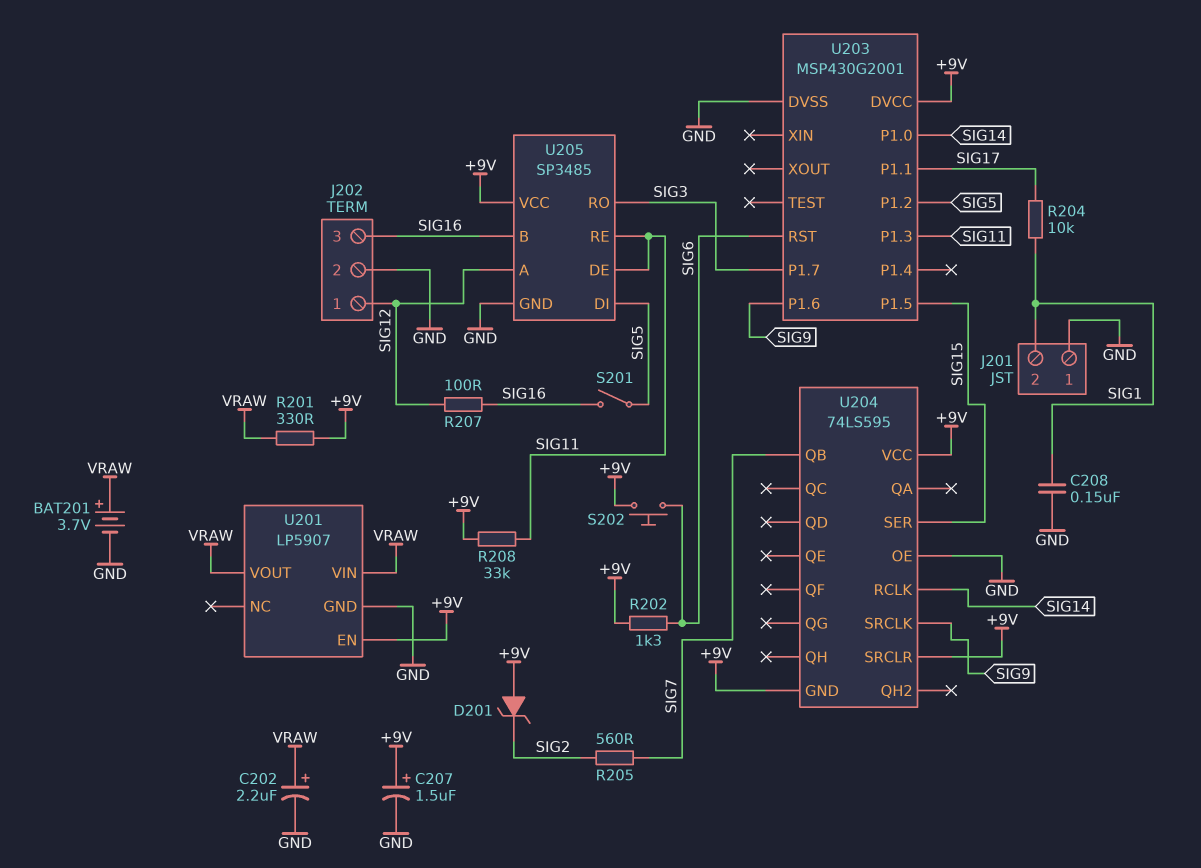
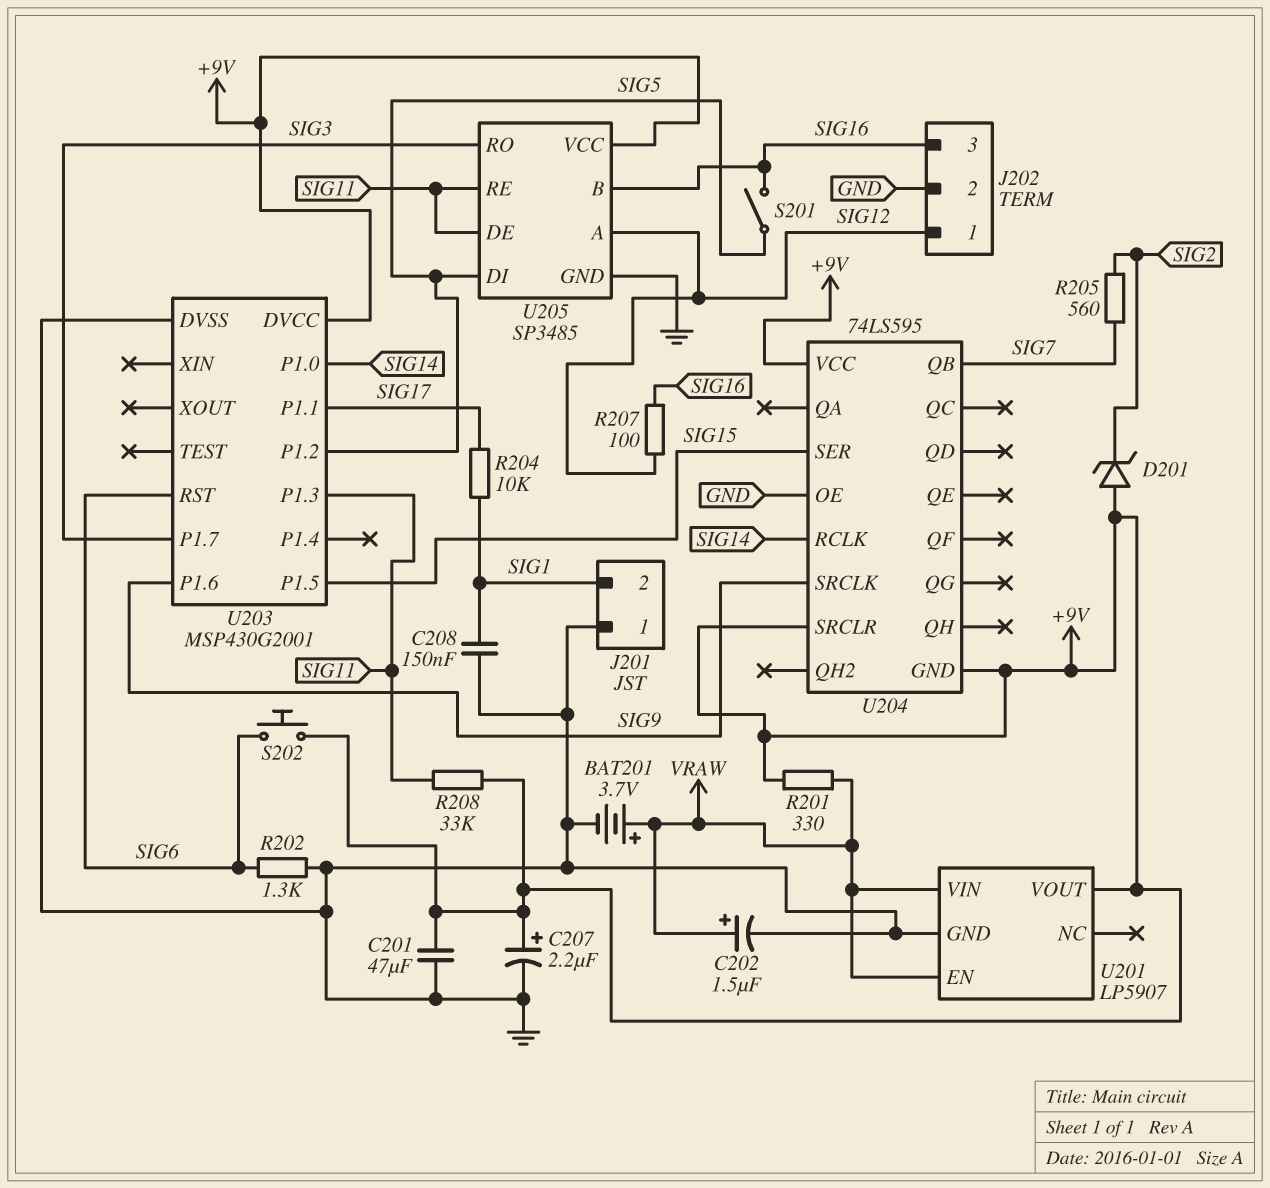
C201: none -> 47uF (+9V, GND)
C202: 2.2uF (plus VRAW, minus GND) -> 1.5uF (plus VRAW, minus GND)
C207: 1.5uF (plus +9V, minus GND) -> 2.2uF (plus +9V, minus GND)
R202: 1.3k (+9V, SIG6) -> 1.3k (GND, SIG6)
U201 pin EN: +9V -> VRAW
U201 pin VOUT: VRAW -> +9V

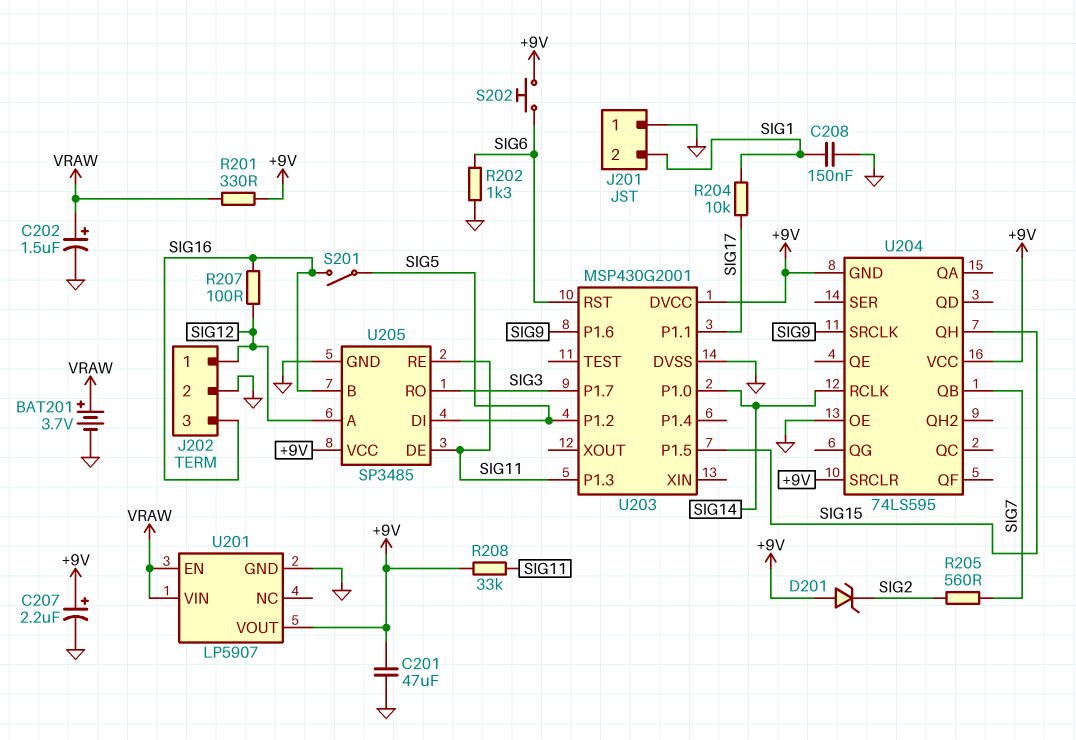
U204 pin QH: none -> SIG15
U204 pin SER: SIG15 -> none

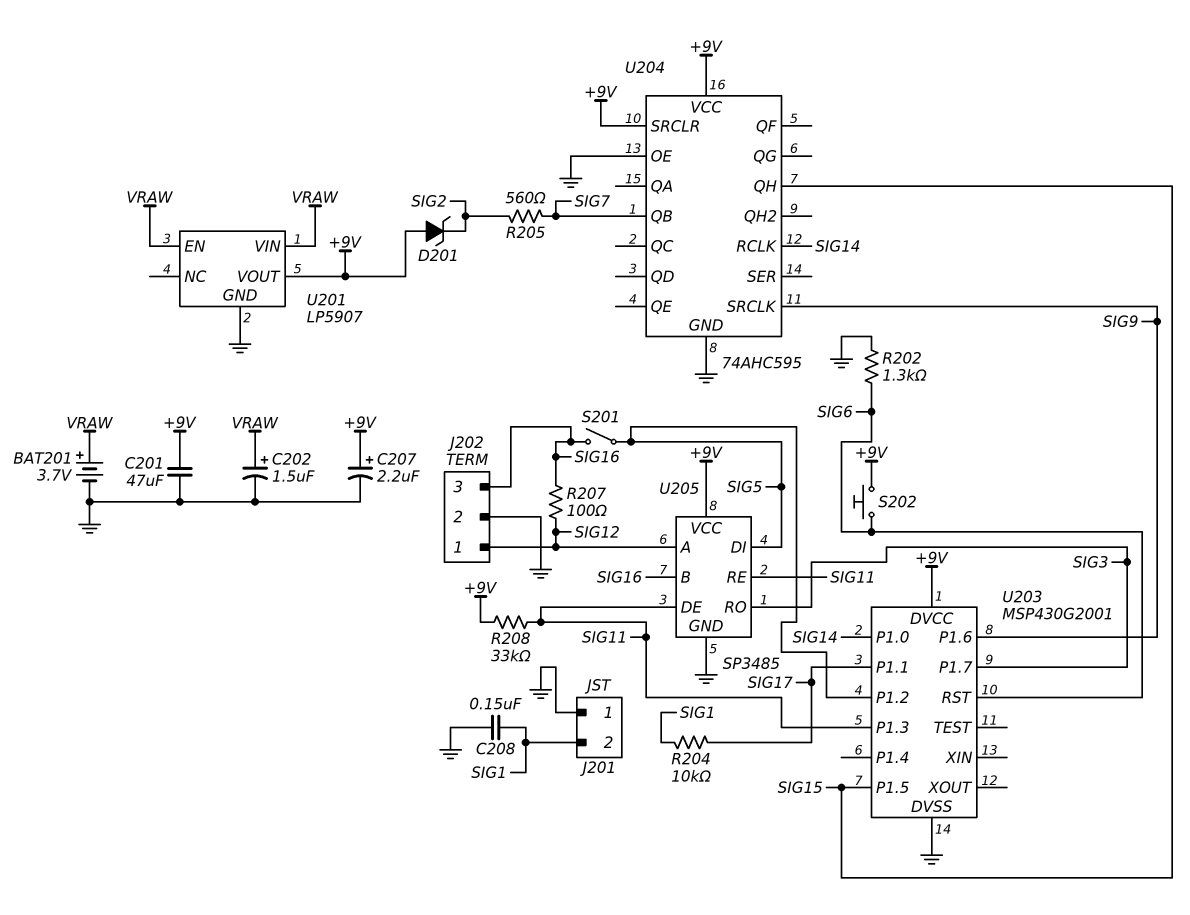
R201: 330 (+9V, VRAW) -> none
U204: 74LS595 -> 74AHC595
U204 pin GND: +9V -> GND

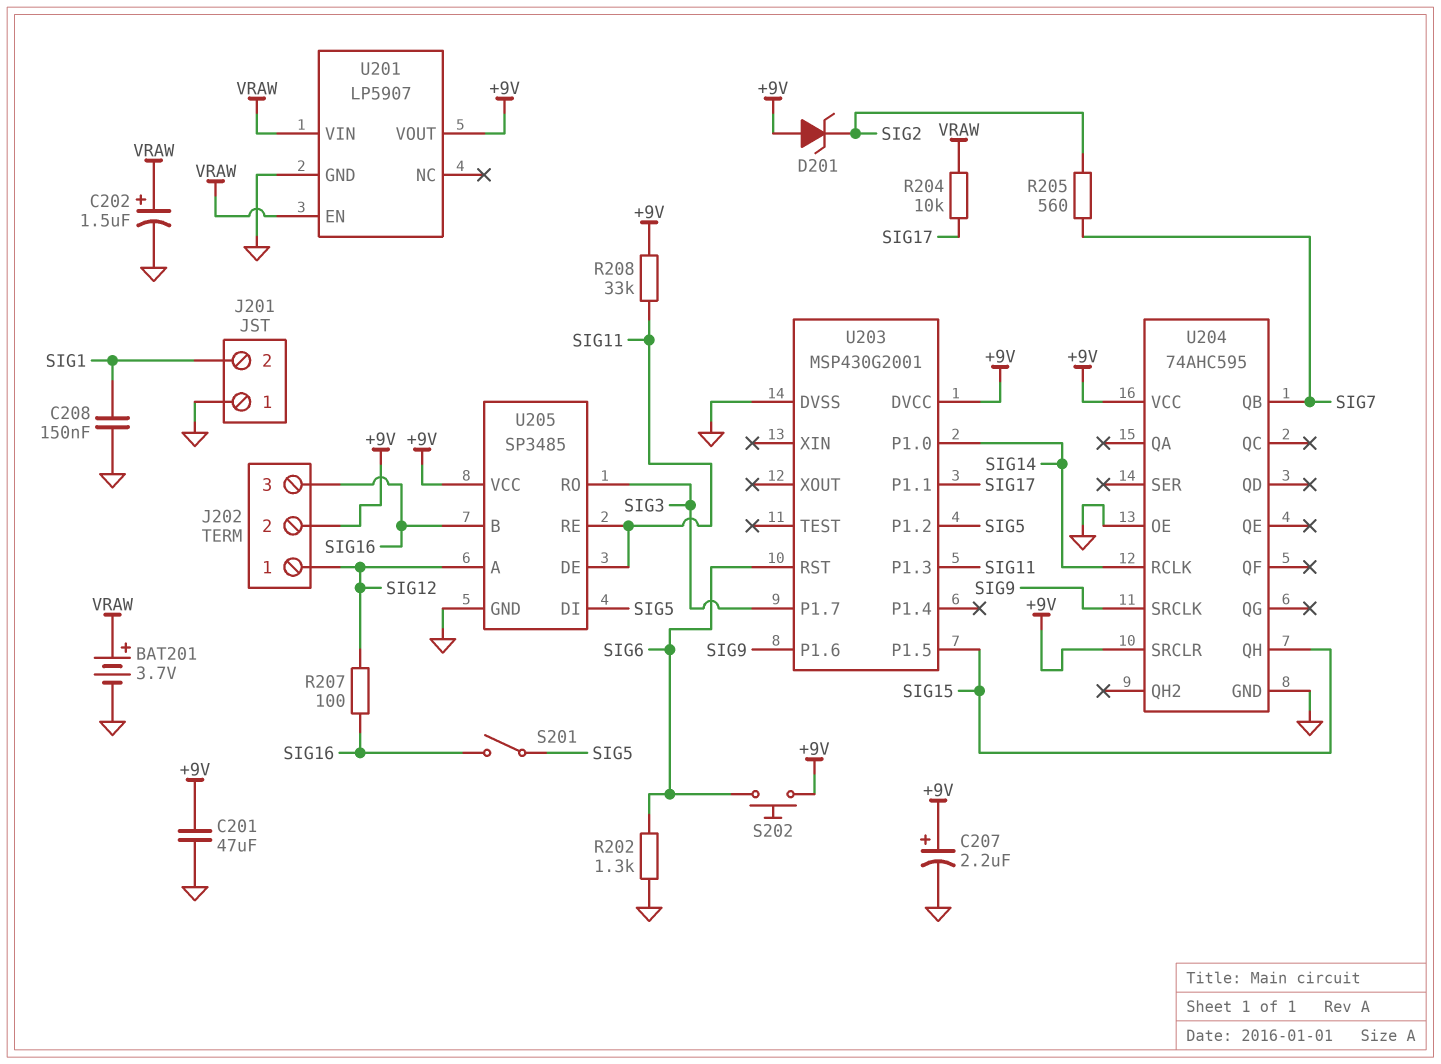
J202 pin 2: GND -> +9V
R204: 10k (SIG1, SIG17) -> 10k (SIG17, VRAW)

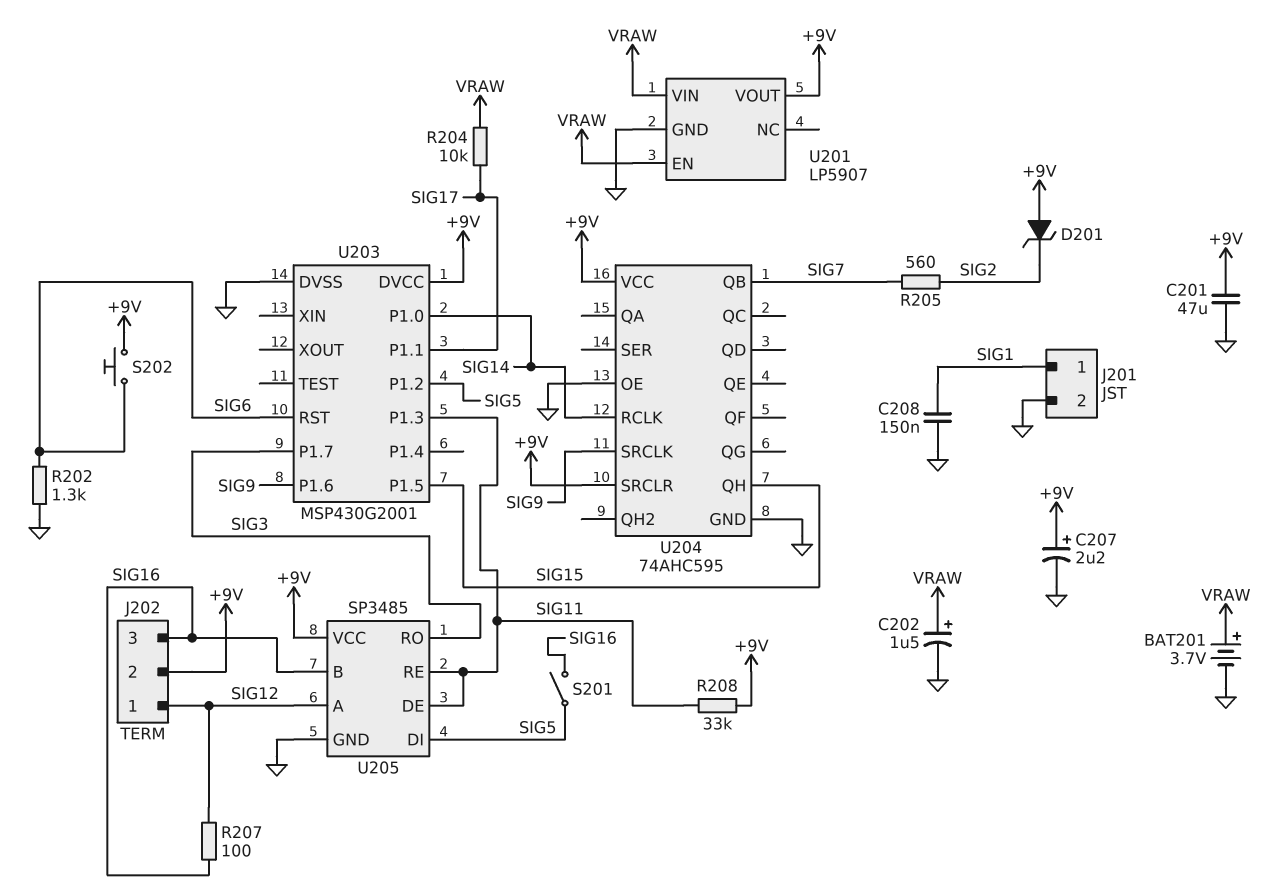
J201 pin 1: GND -> SIG1
J201 pin 2: SIG1 -> GND

